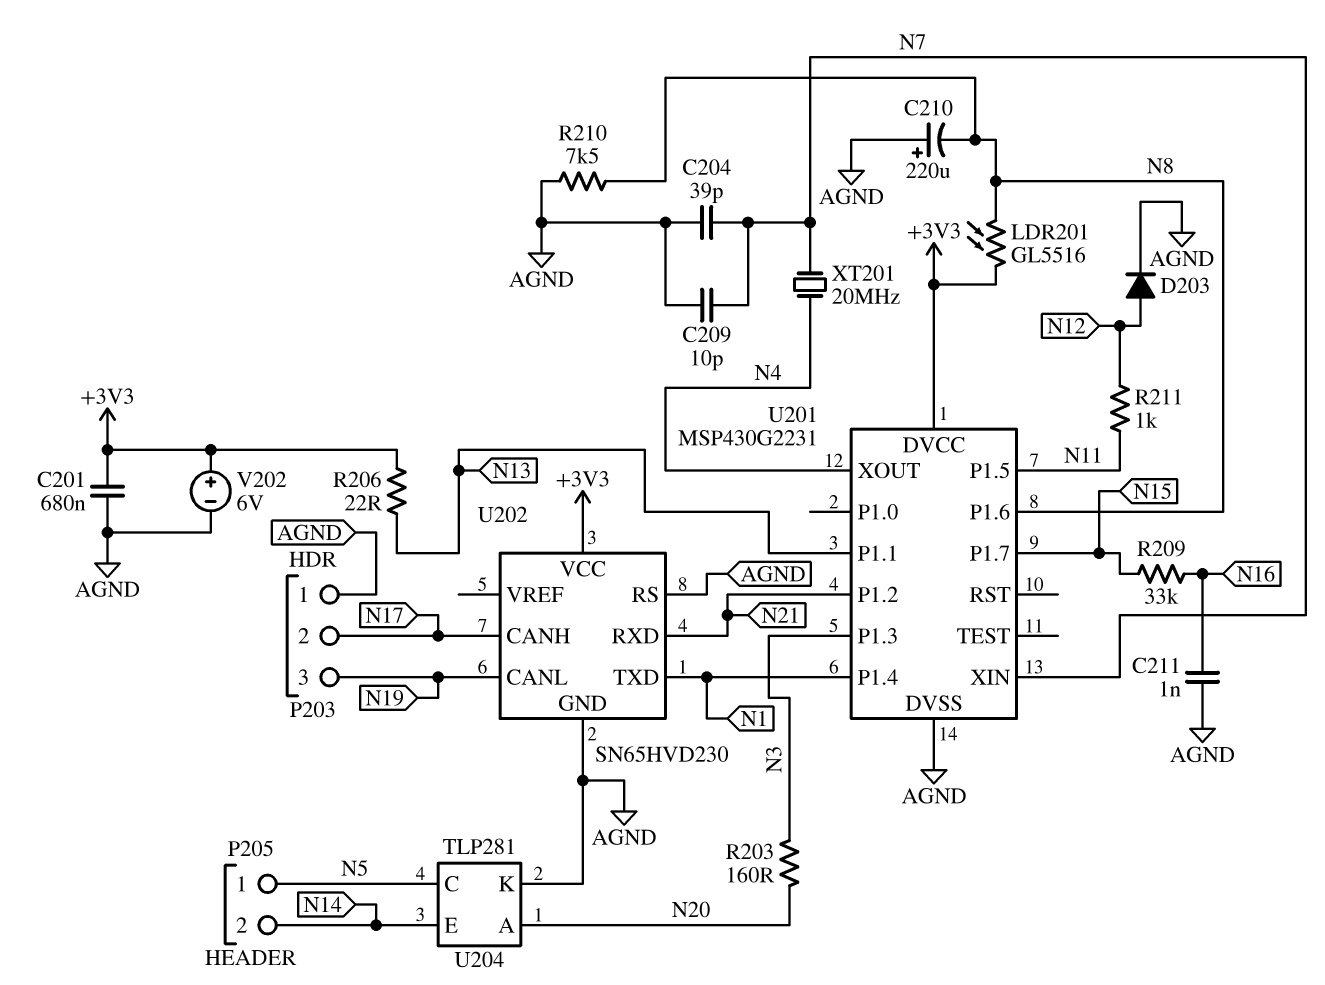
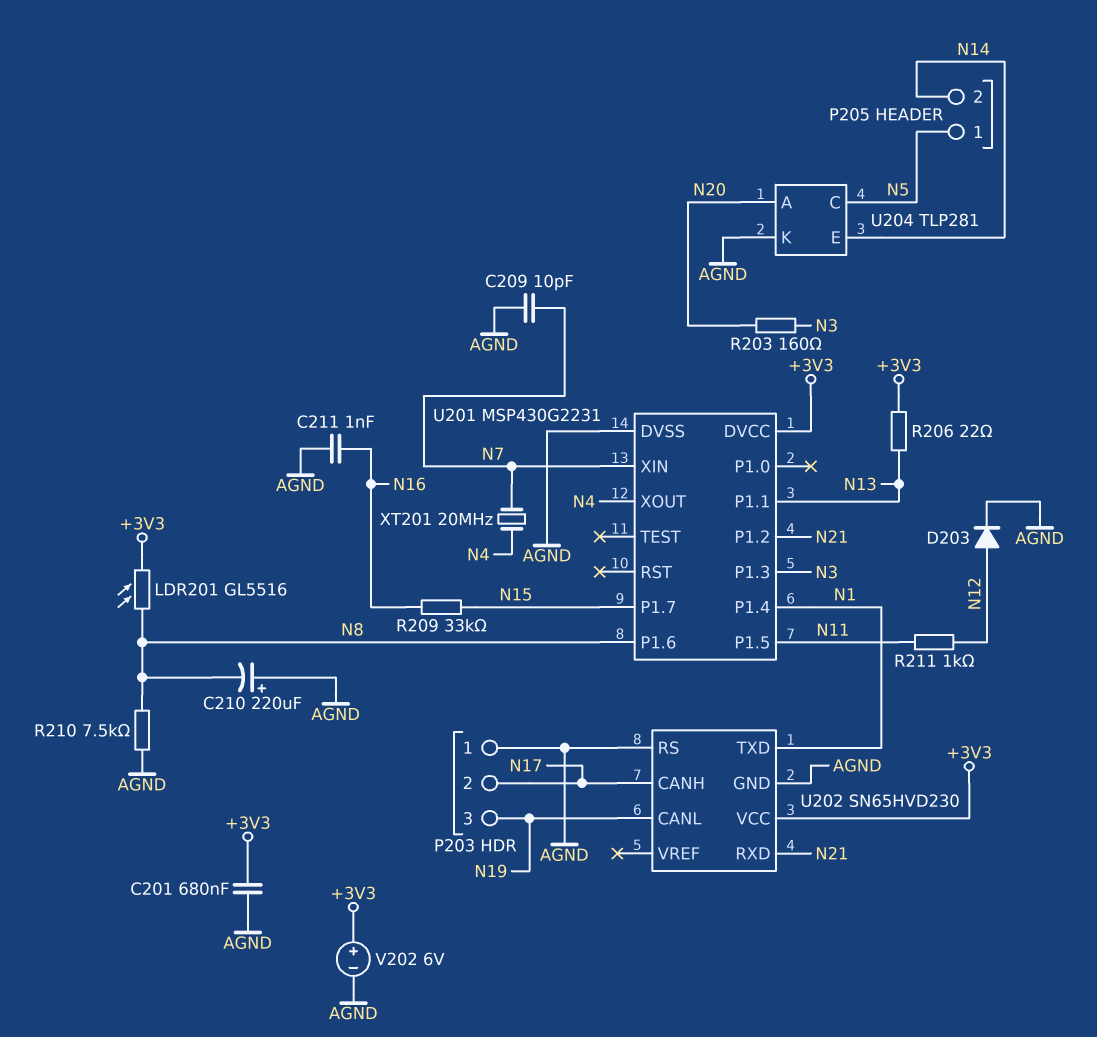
C204: 39pF (AGND, N7) -> none

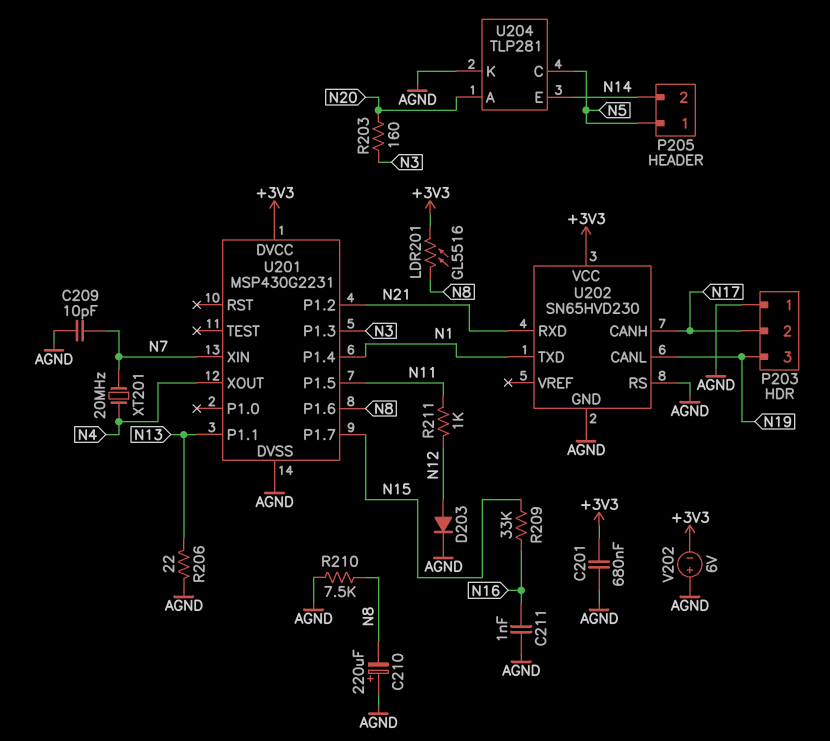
R206: 22 (+3V3, N13) -> 22 (AGND, N13)
V202: 6V (plus +3V3, minus AGND) -> 6V (plus AGND, minus +3V3)

